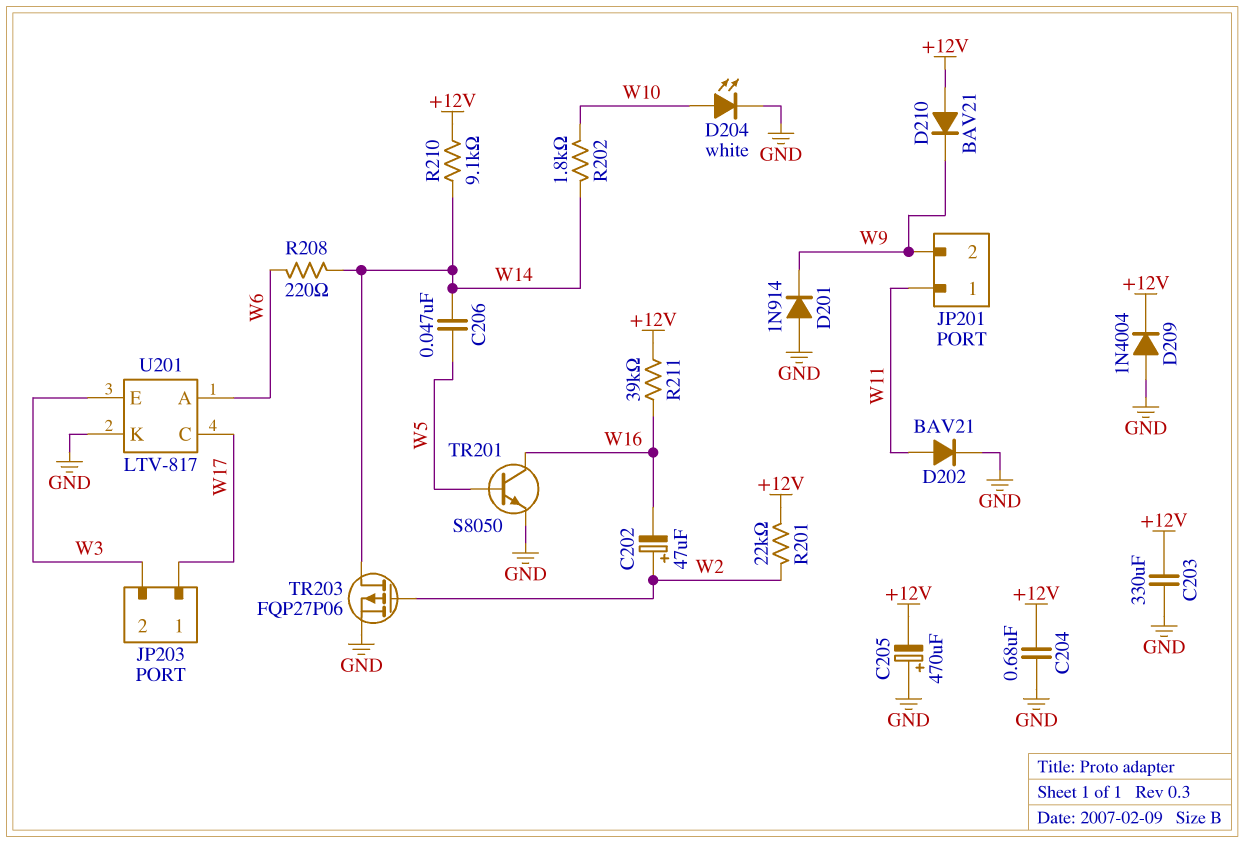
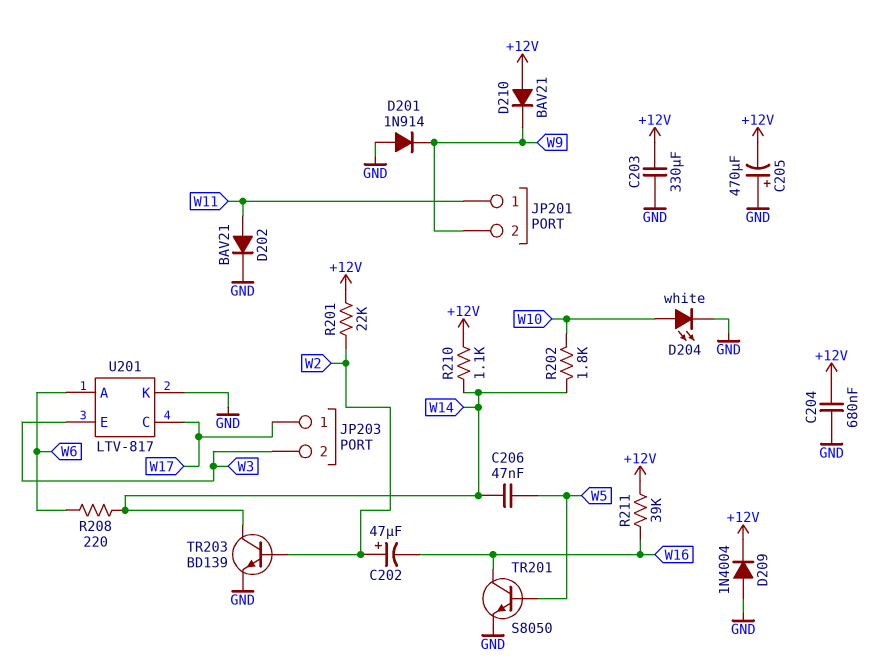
R210: 9.1k (+12V, W14) -> 1.1k (+12V, W14)
TR203: PMOS FQP27P06 (G W2, D W14, S GND) -> NPN BD139 (B W2, C W14, E GND)

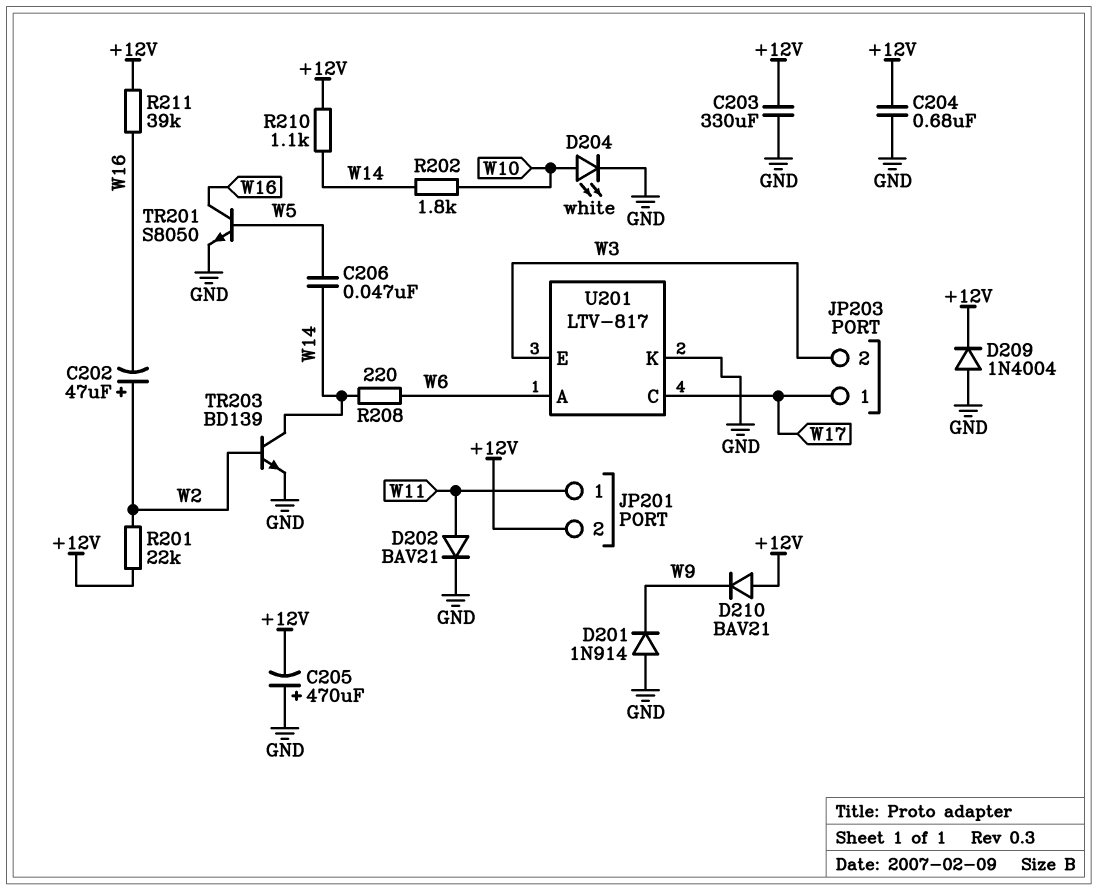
JP201 pin 2: W9 -> +12V

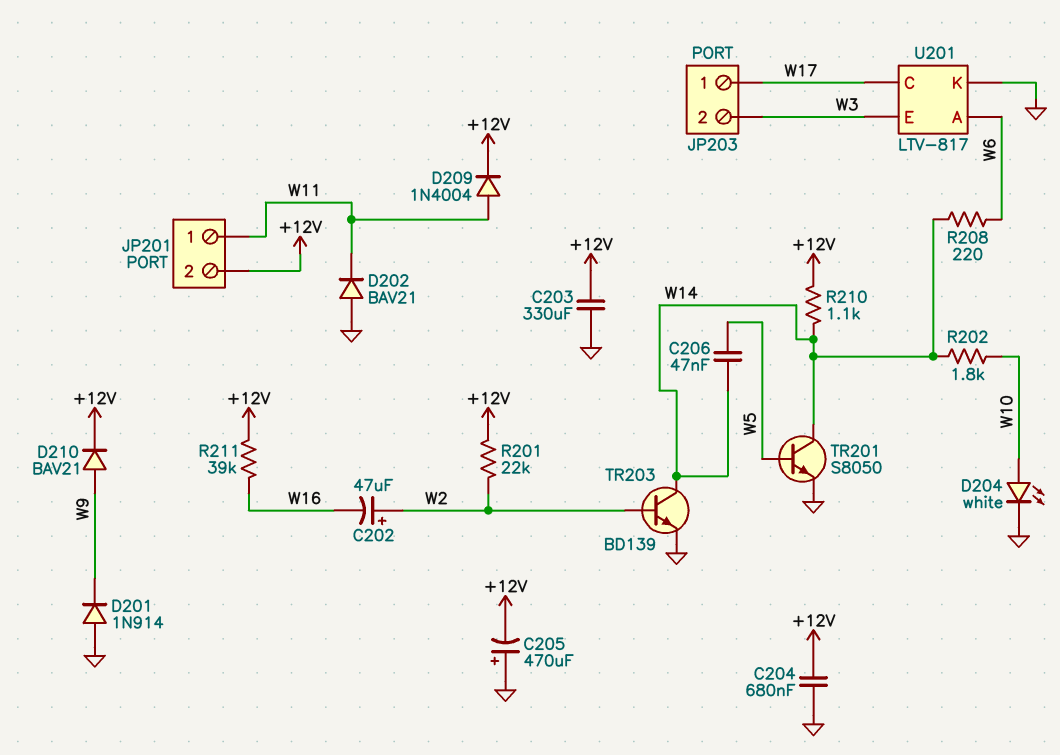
D202: diode BAV21 (A W11, K GND) -> diode BAV21 (A GND, K W11)
D209: diode 1N4004 (A GND, K +12V) -> diode 1N4004 (A W11, K +12V)
D210: diode BAV21 (A +12V, K W9) -> diode BAV21 (A W9, K +12V)
TR201: NPN S8050 (B W5, C W16, E GND) -> NPN S8050 (B W5, C W14, E GND)

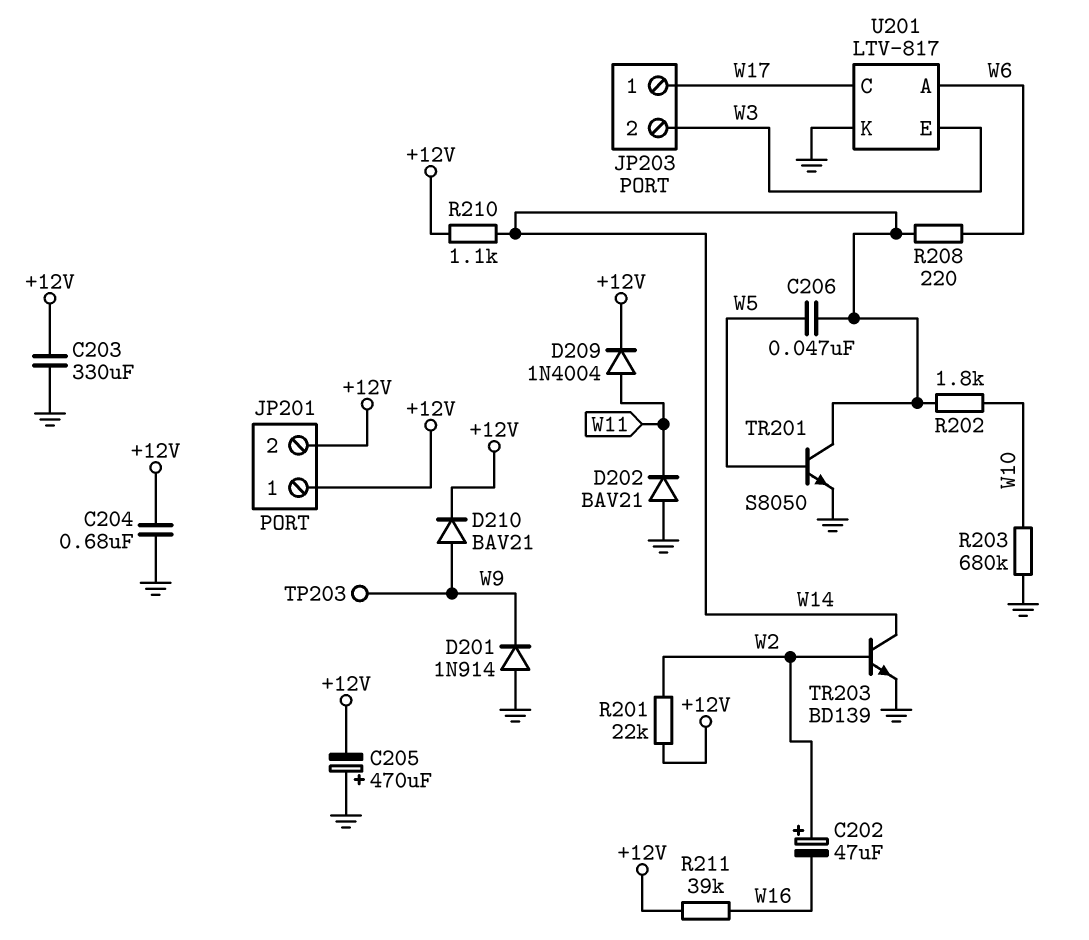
D204: LED white (A W10, K GND) -> none
JP201 pin 1: W11 -> +12V
R203: none -> 680k (GND, W10)
TP203: none -> test point (W9)

